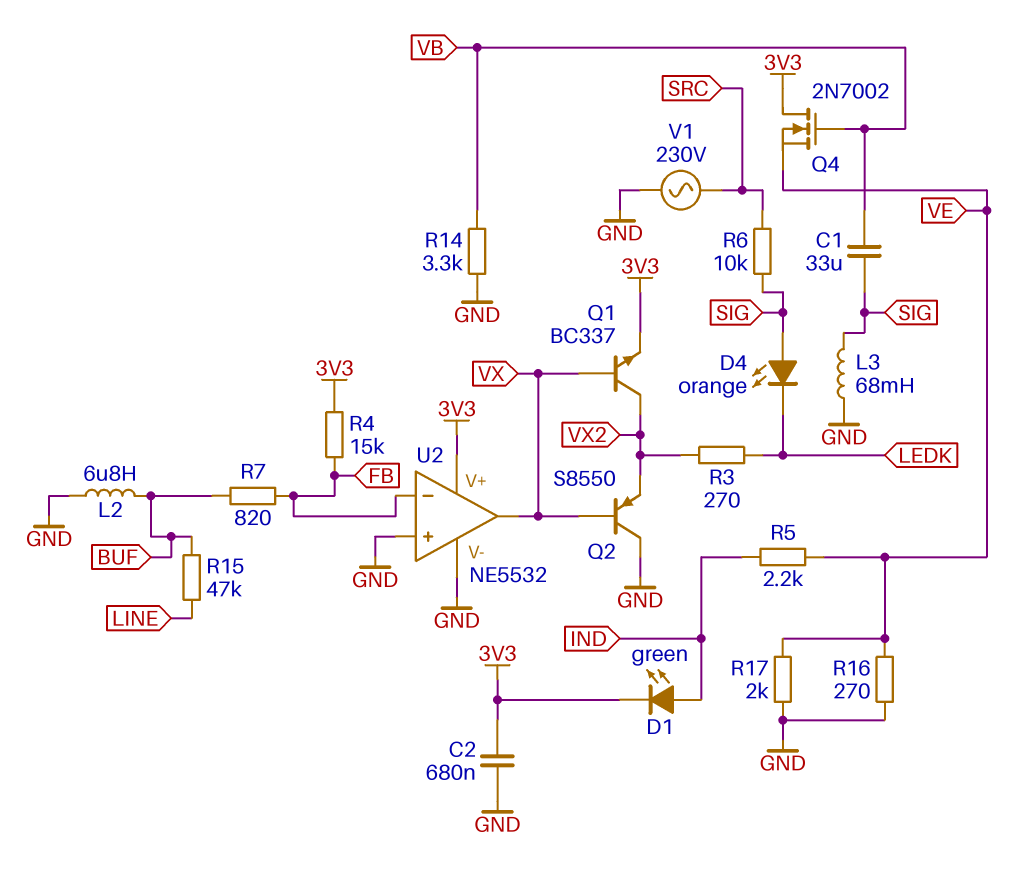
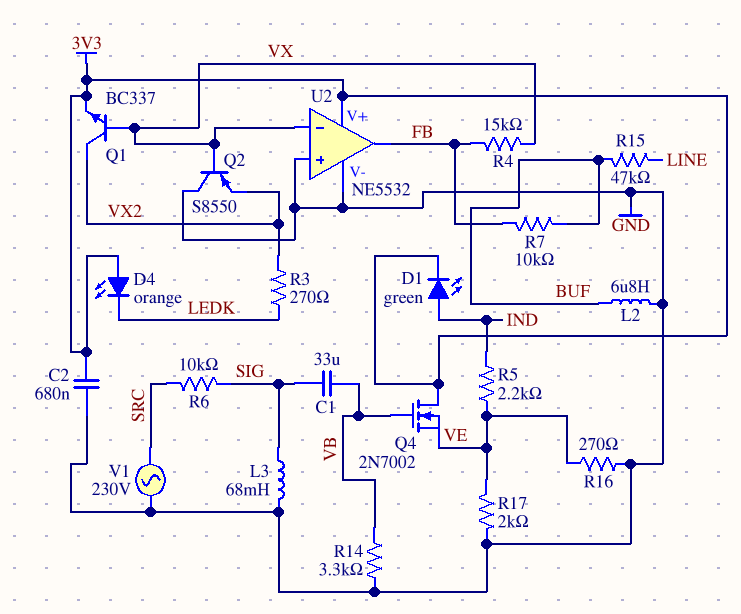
D4: LED orange (A SIG, K LEDK) -> LED orange (A 3V3, K LEDK)
R4: 15k (3V3, FB) -> 15k (FB, VX)
R7: 820 (BUF, FB) -> 10k (BUF, FB)
U2 pin in-: FB -> VX
U2 pin out: VX -> FB

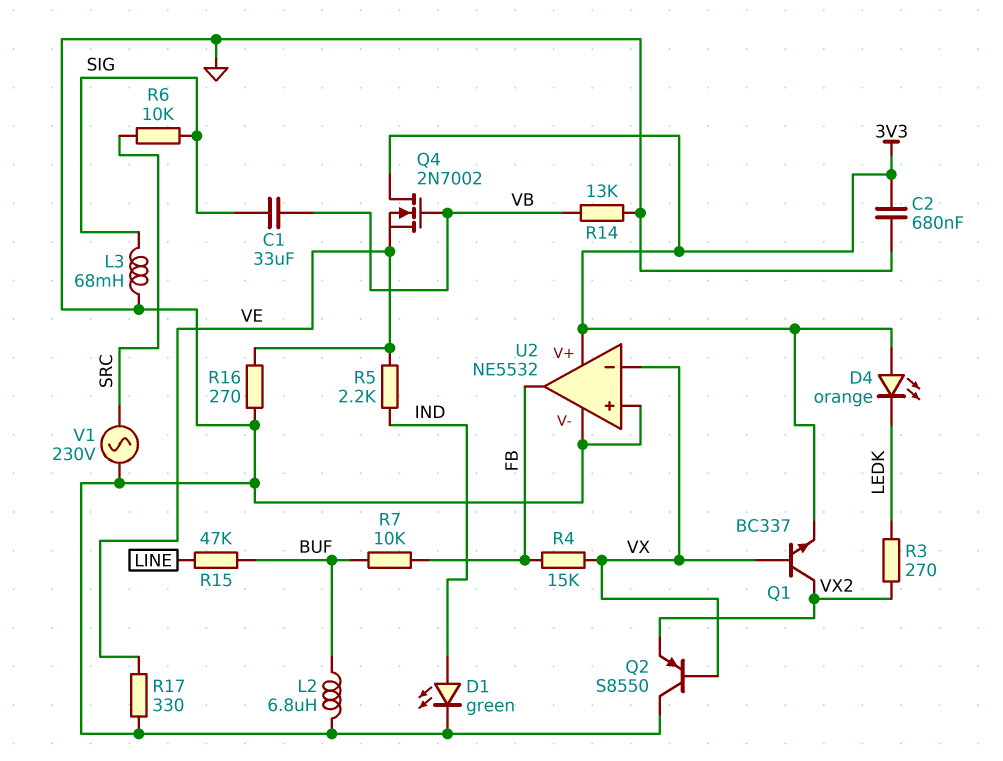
D1: LED green (A IND, K 3V3) -> LED green (A IND, K GND)
R14: 3.3k (GND, VB) -> 13k (GND, VB)
R17: 2k (GND, VE) -> 330 (GND, VE)

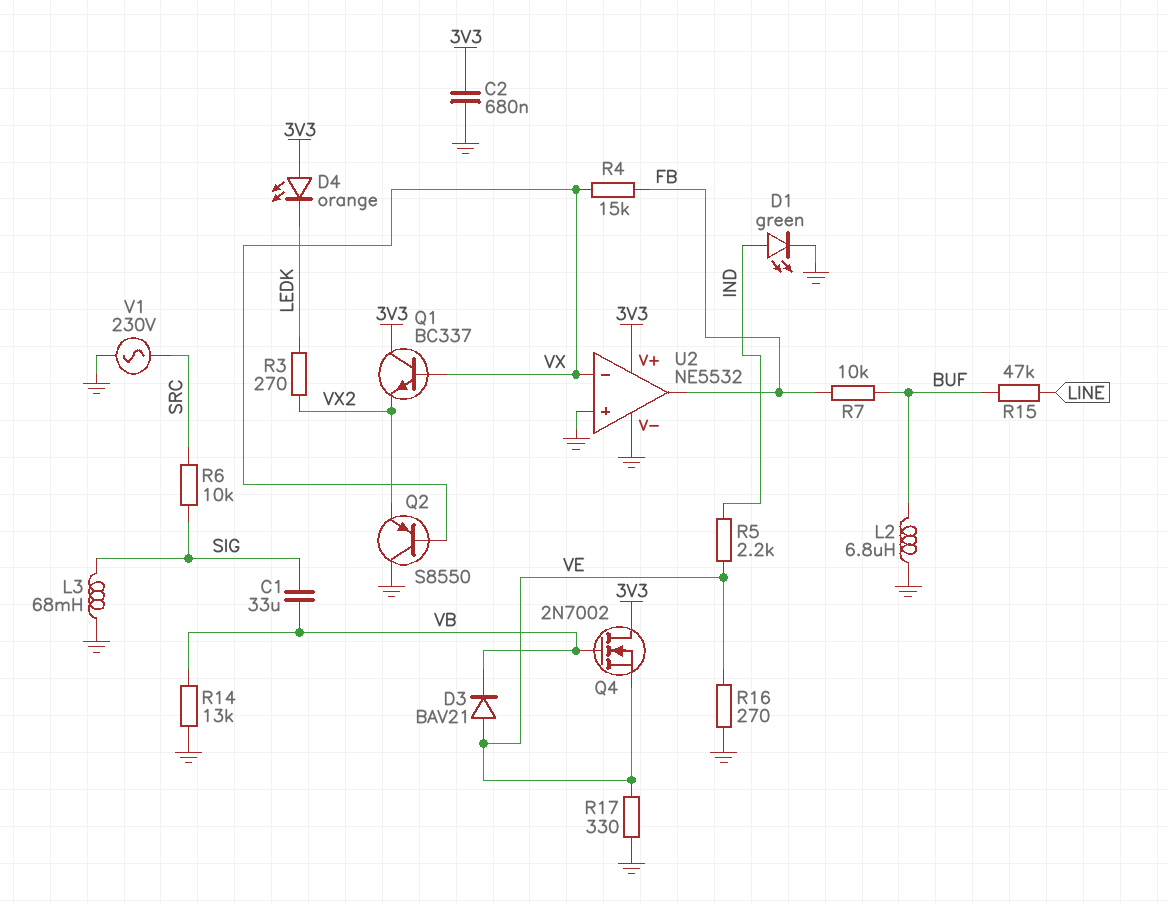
D3: none -> diode BAV21 (A VE, K VB)
Q1: NPN BC337 (B VX, C VX2, E 3V3) -> NPN BC337 (B VX, C 3V3, E VX2)

